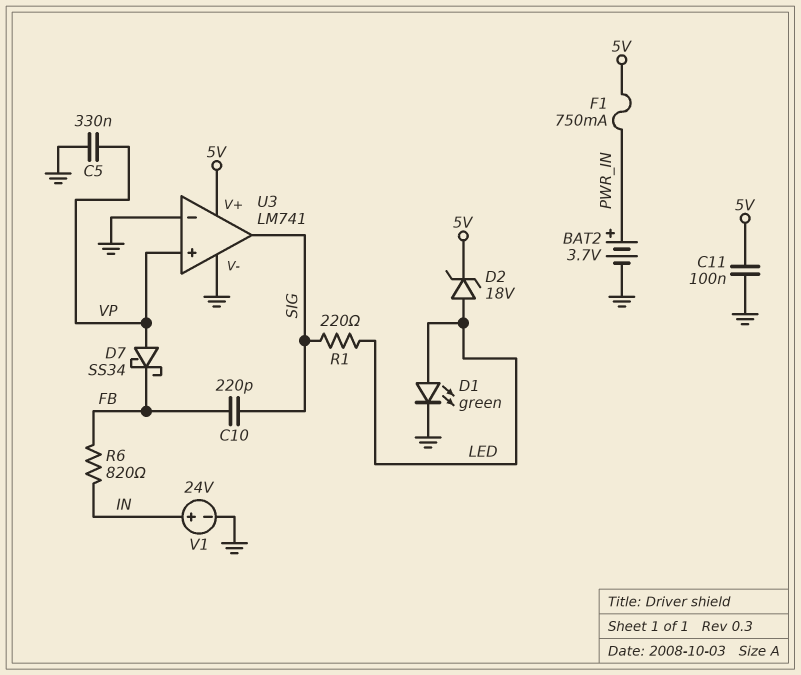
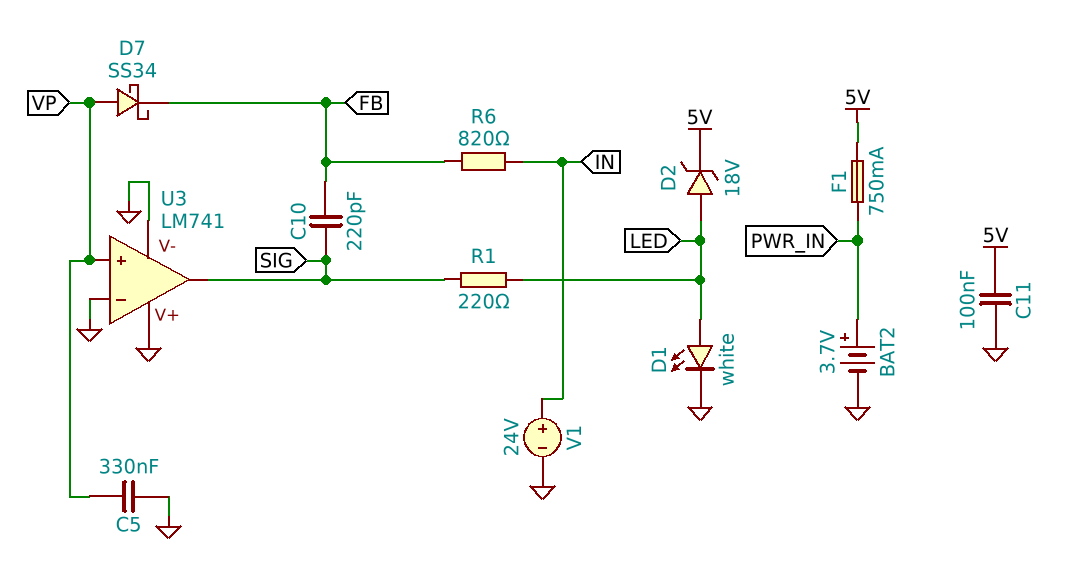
D1: LED green (A LED, K GND) -> LED white (A LED, K GND)
U3 pin V+: 5V -> GND

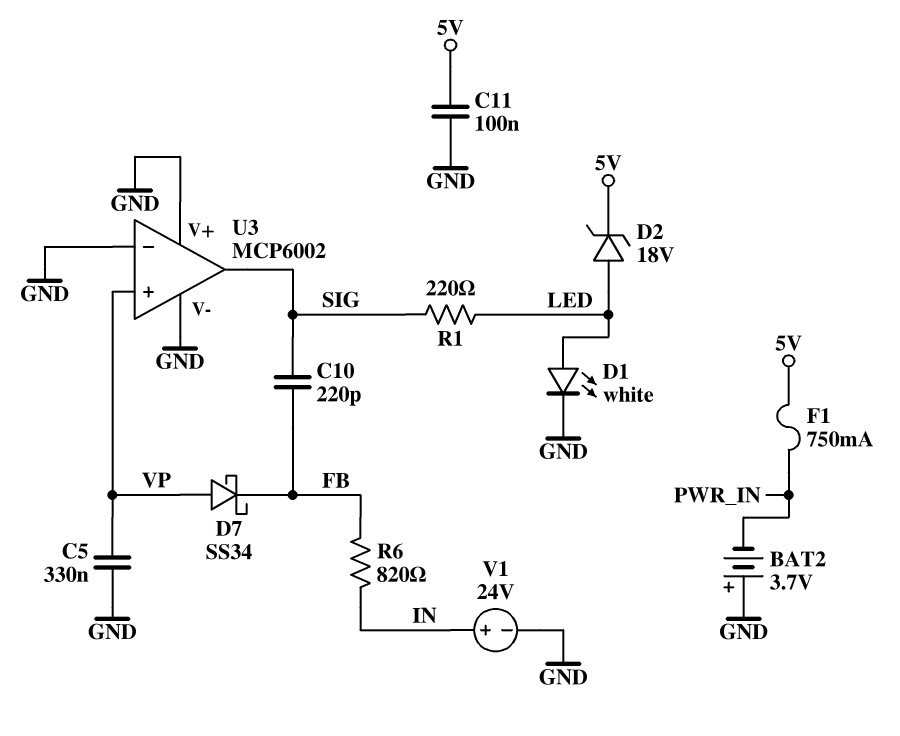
BAT2: 3.7V (plus PWR_IN, minus GND) -> 3.7V (plus GND, minus PWR_IN)
U3: LM741 -> MCP6002

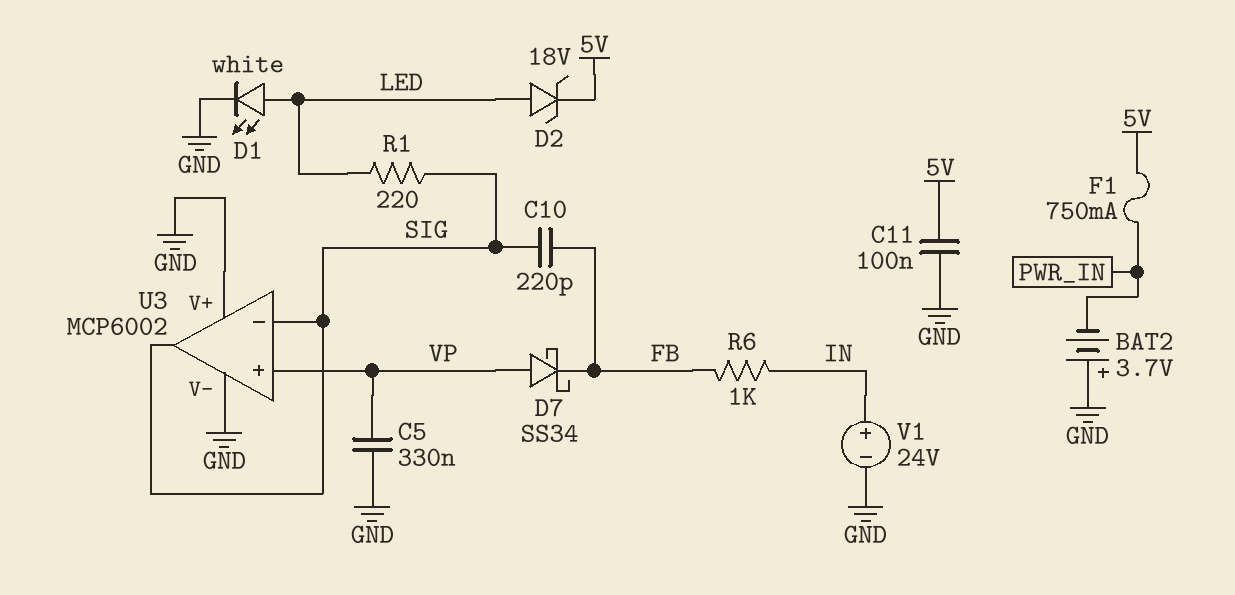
R6: 820 (FB, IN) -> 1k (FB, IN)
U3 pin in-: GND -> SIG

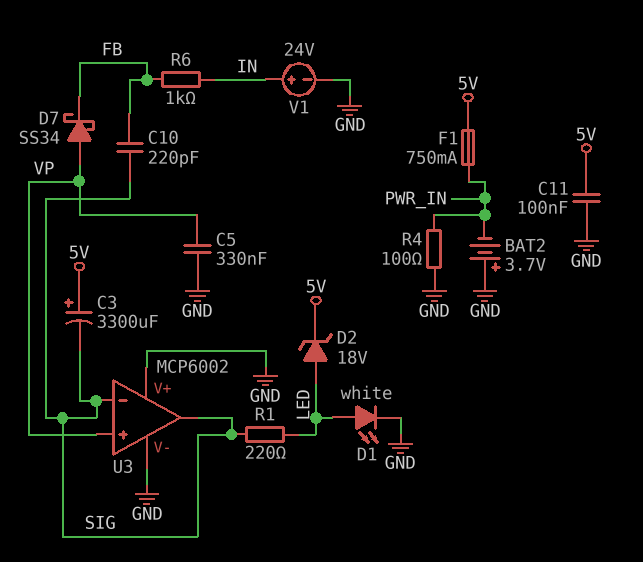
C3: none -> 3300uF (plus 5V, minus SIG)
R4: none -> 100 (GND, PWR_IN)

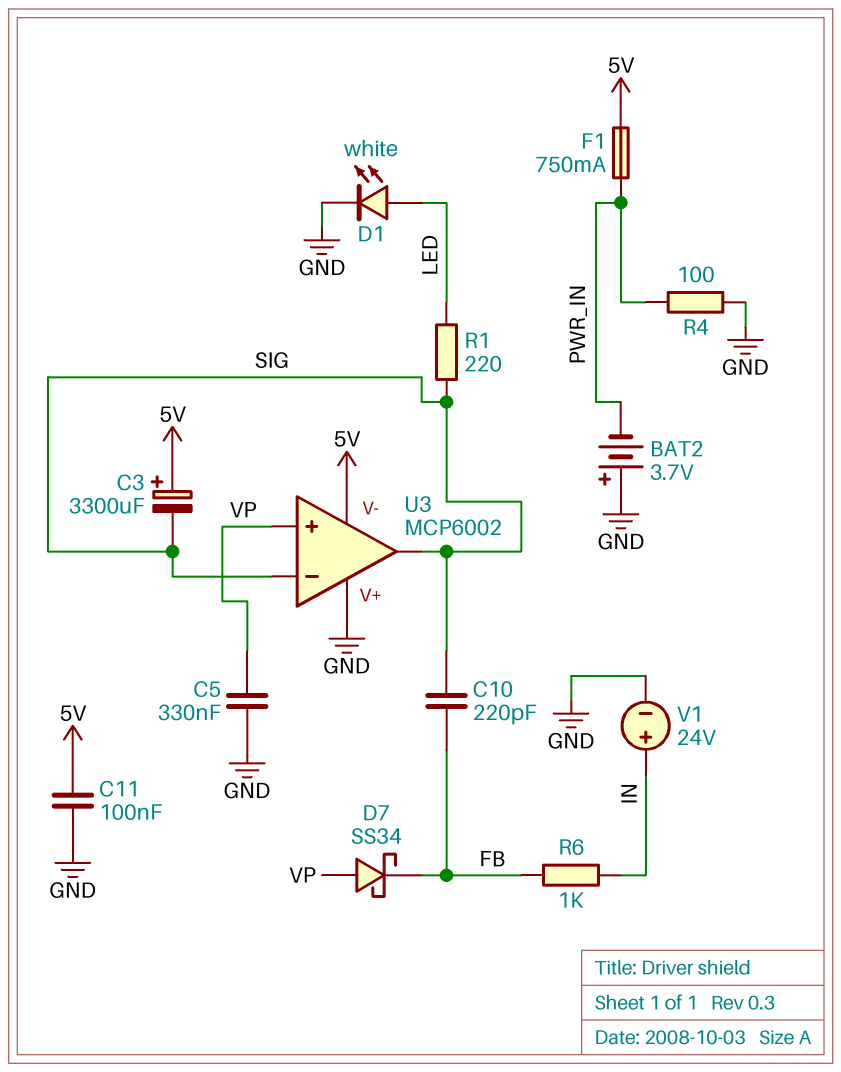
D2: zener 18V (A LED, K 5V) -> none
U3 pin V-: GND -> 5V

